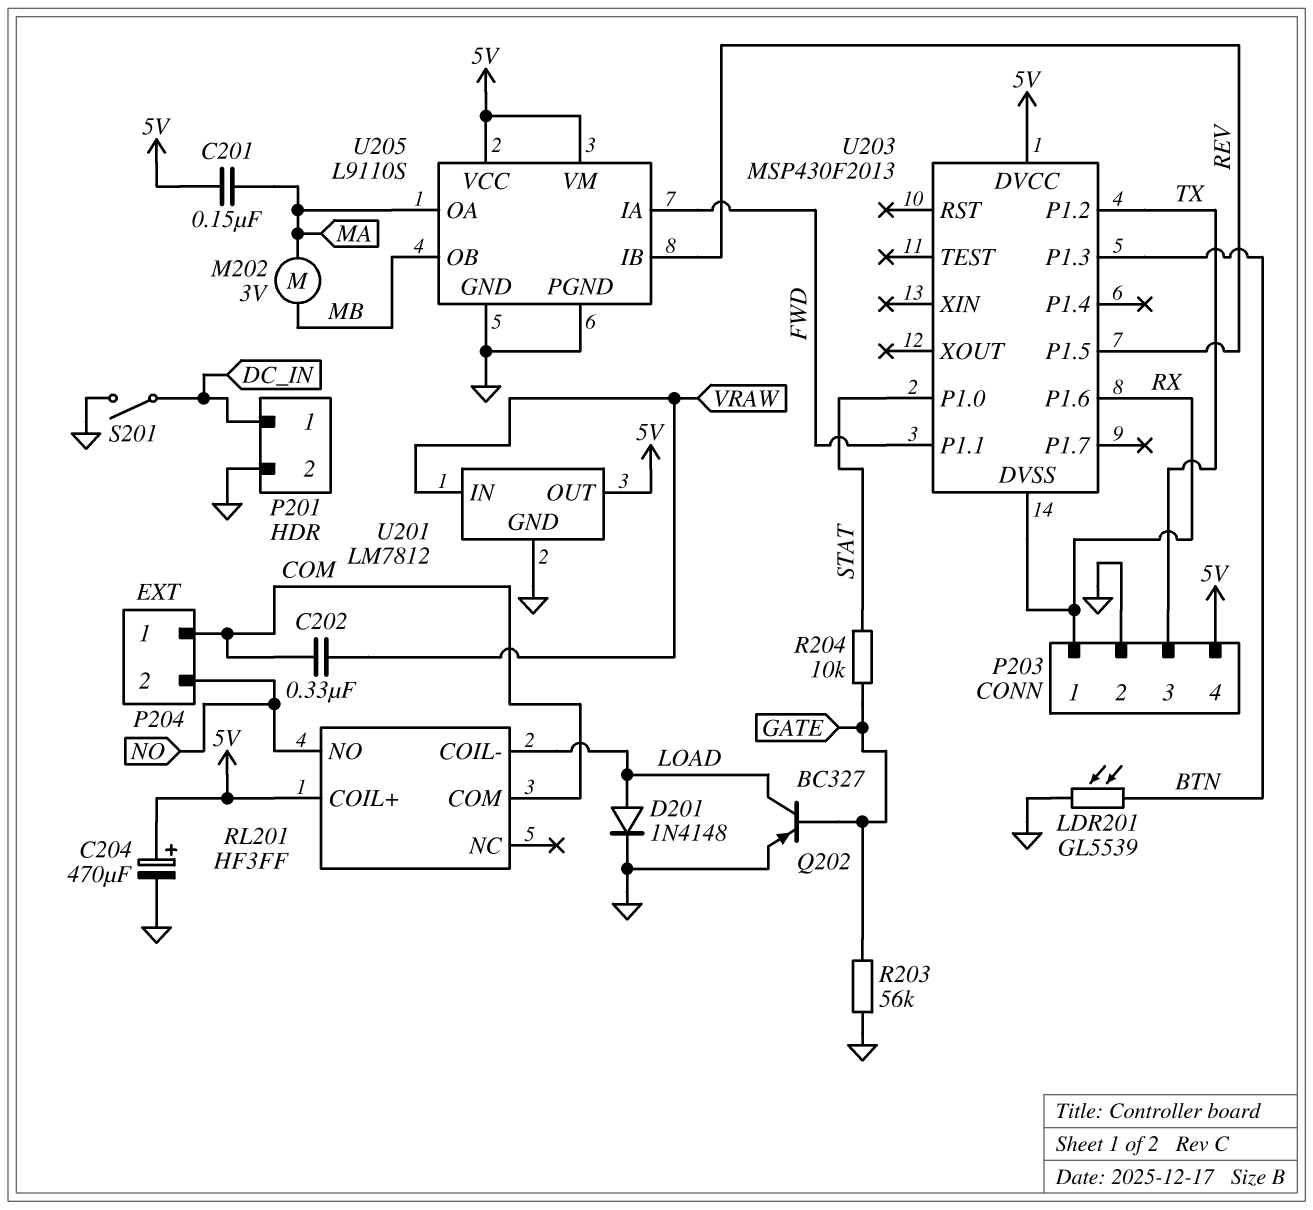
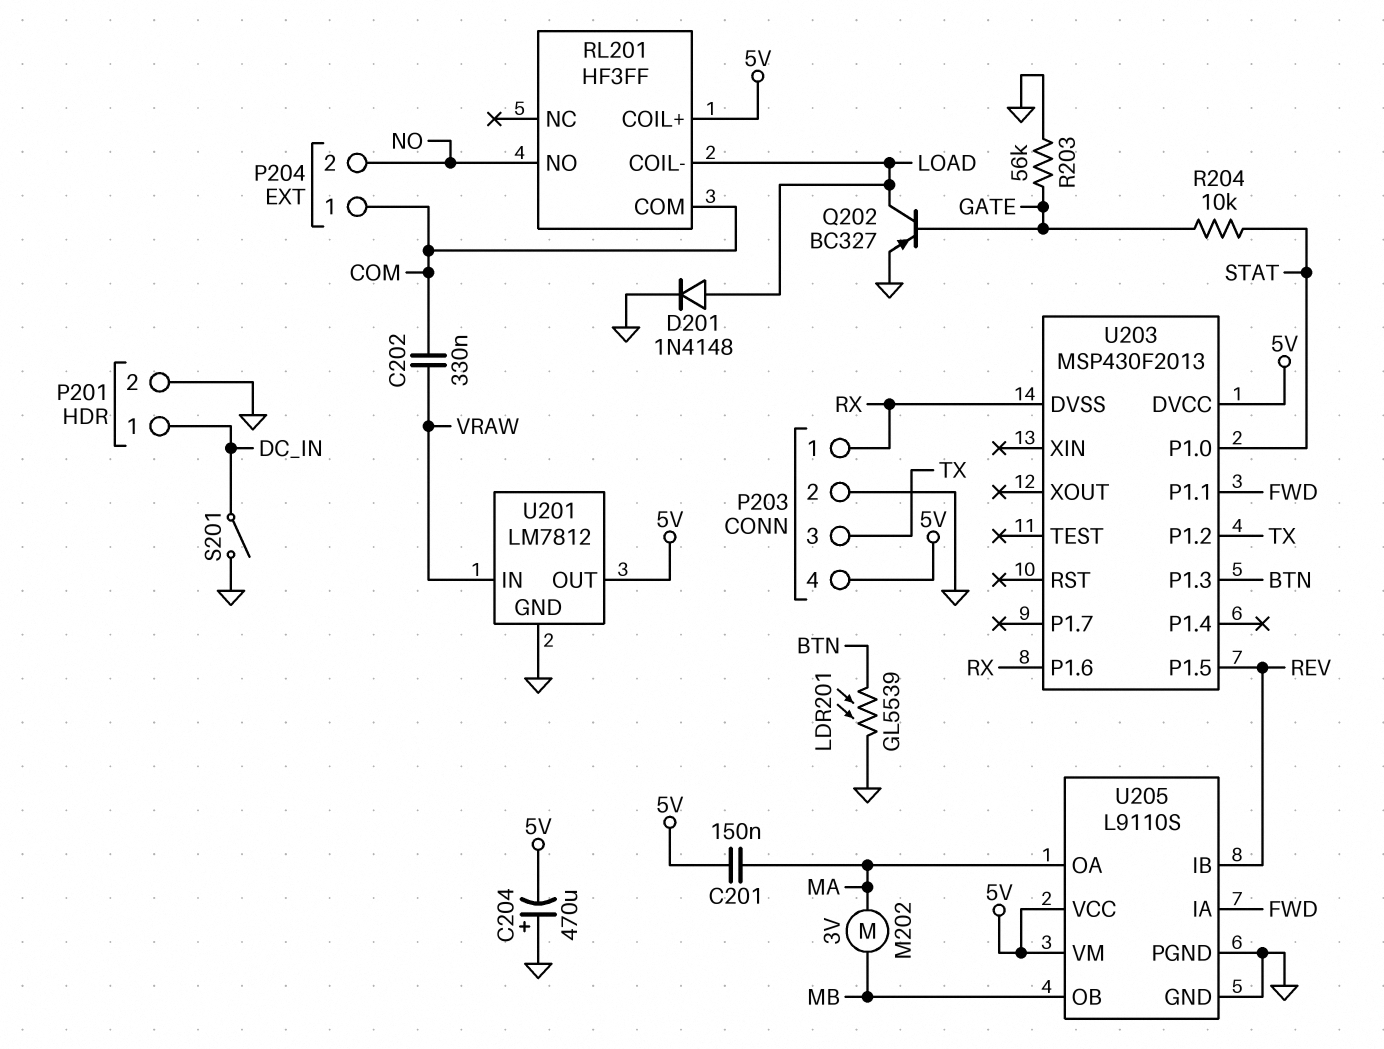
C204: 470uF (plus 5V, minus GND) -> 470uF (plus GND, minus 5V)

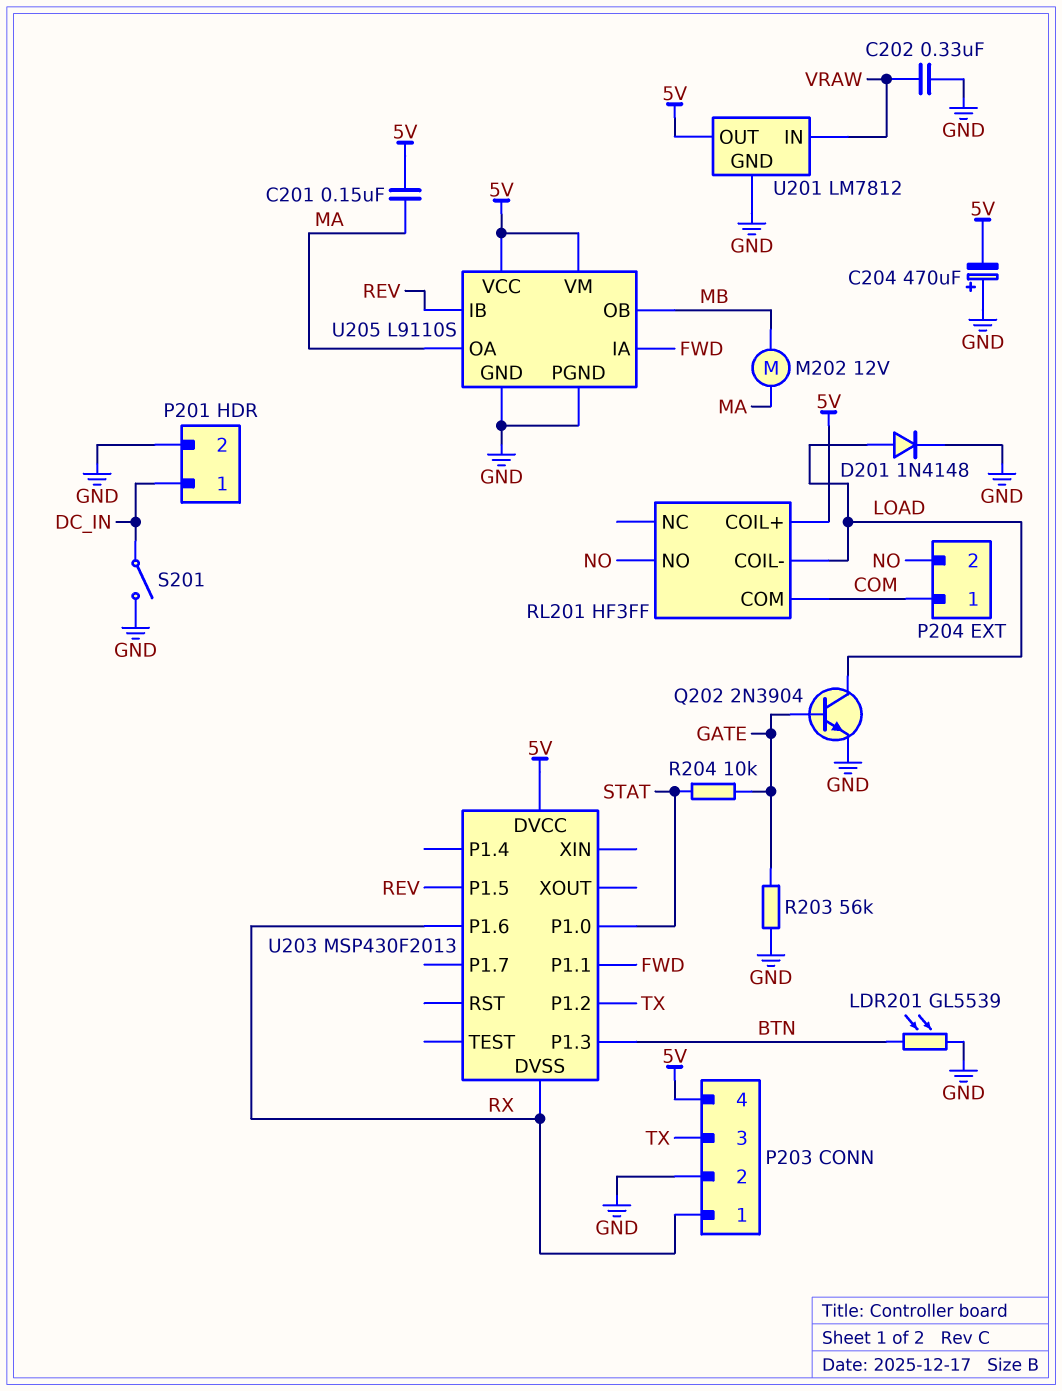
C202: 330nF (COM, VRAW) -> 330nF (GND, VRAW)
M202: motor 3V (MA, MB) -> motor 12V (MA, MB)
Q202: PNP BC327 (B GATE, C LOAD, E GND) -> NPN 2N3904 (B GATE, C LOAD, E GND)

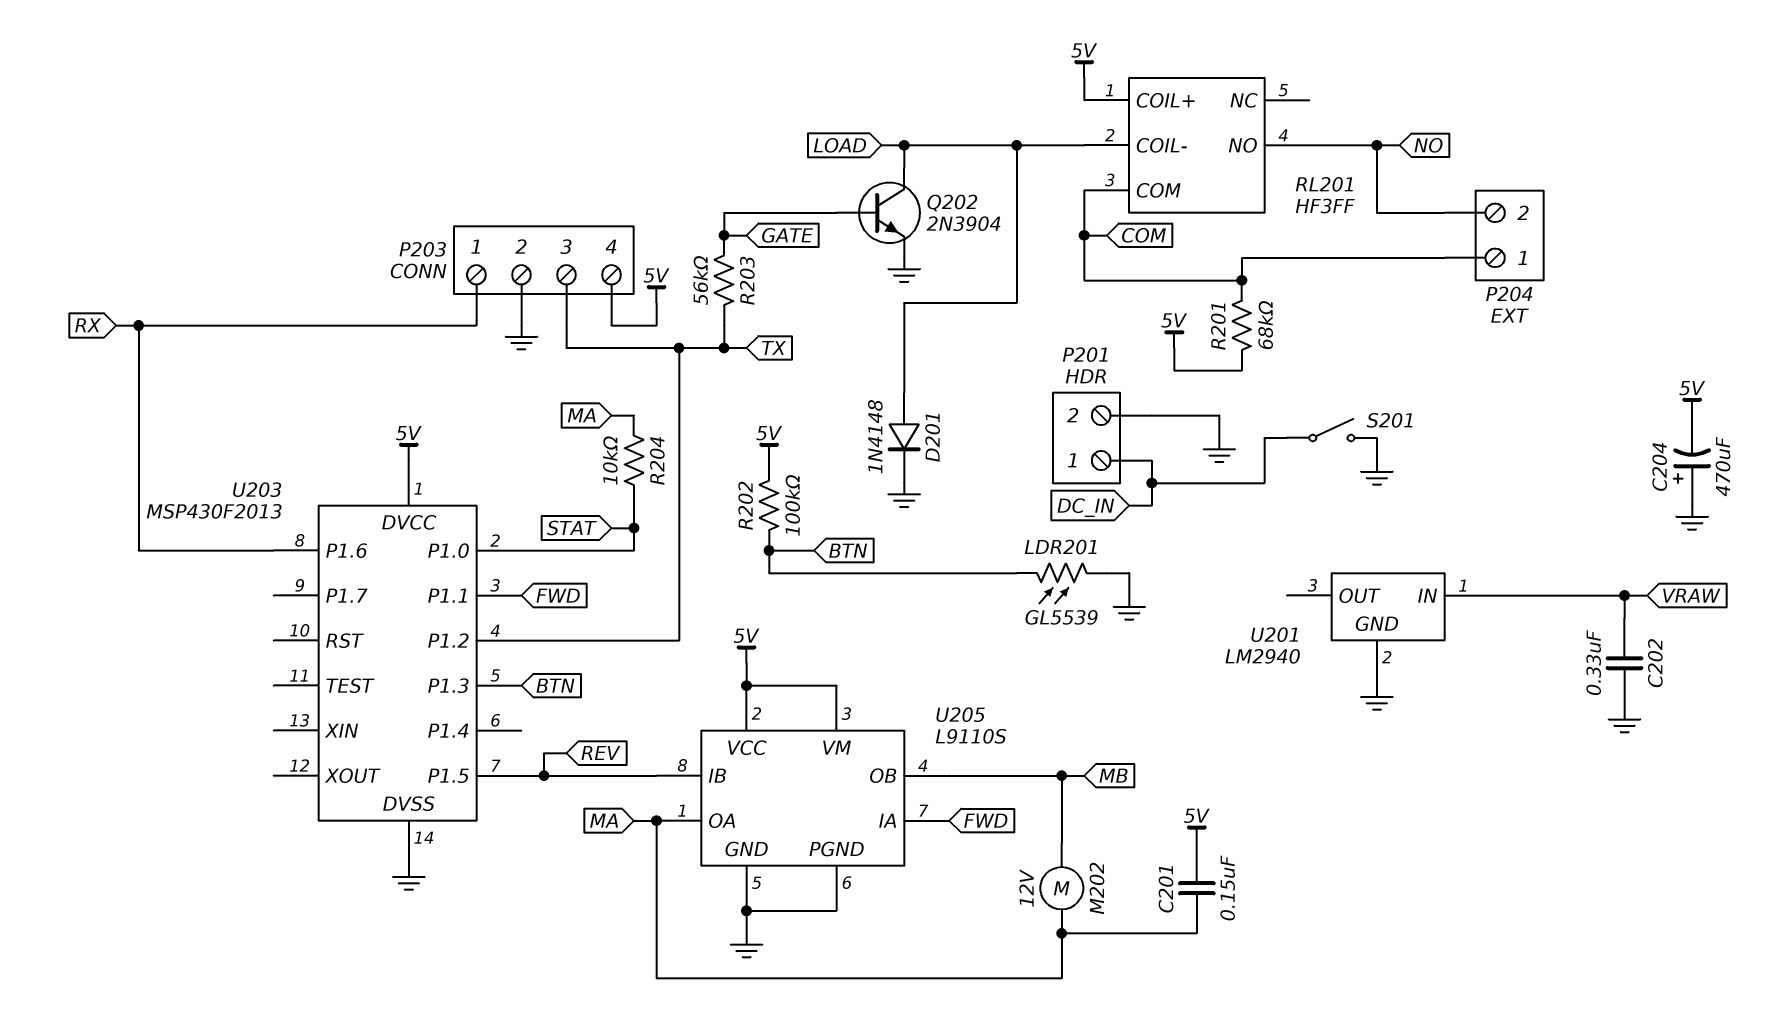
R201: none -> 68k (5V, COM)
R202: none -> 100k (5V, BTN)
R203: 56k (GATE, GND) -> 56k (GATE, TX)
R204: 10k (GATE, STAT) -> 10k (MA, STAT)
U201: LM7812 -> LM2940
U201 pin OUT: 5V -> none
U203 pin DVSS: RX -> GND

